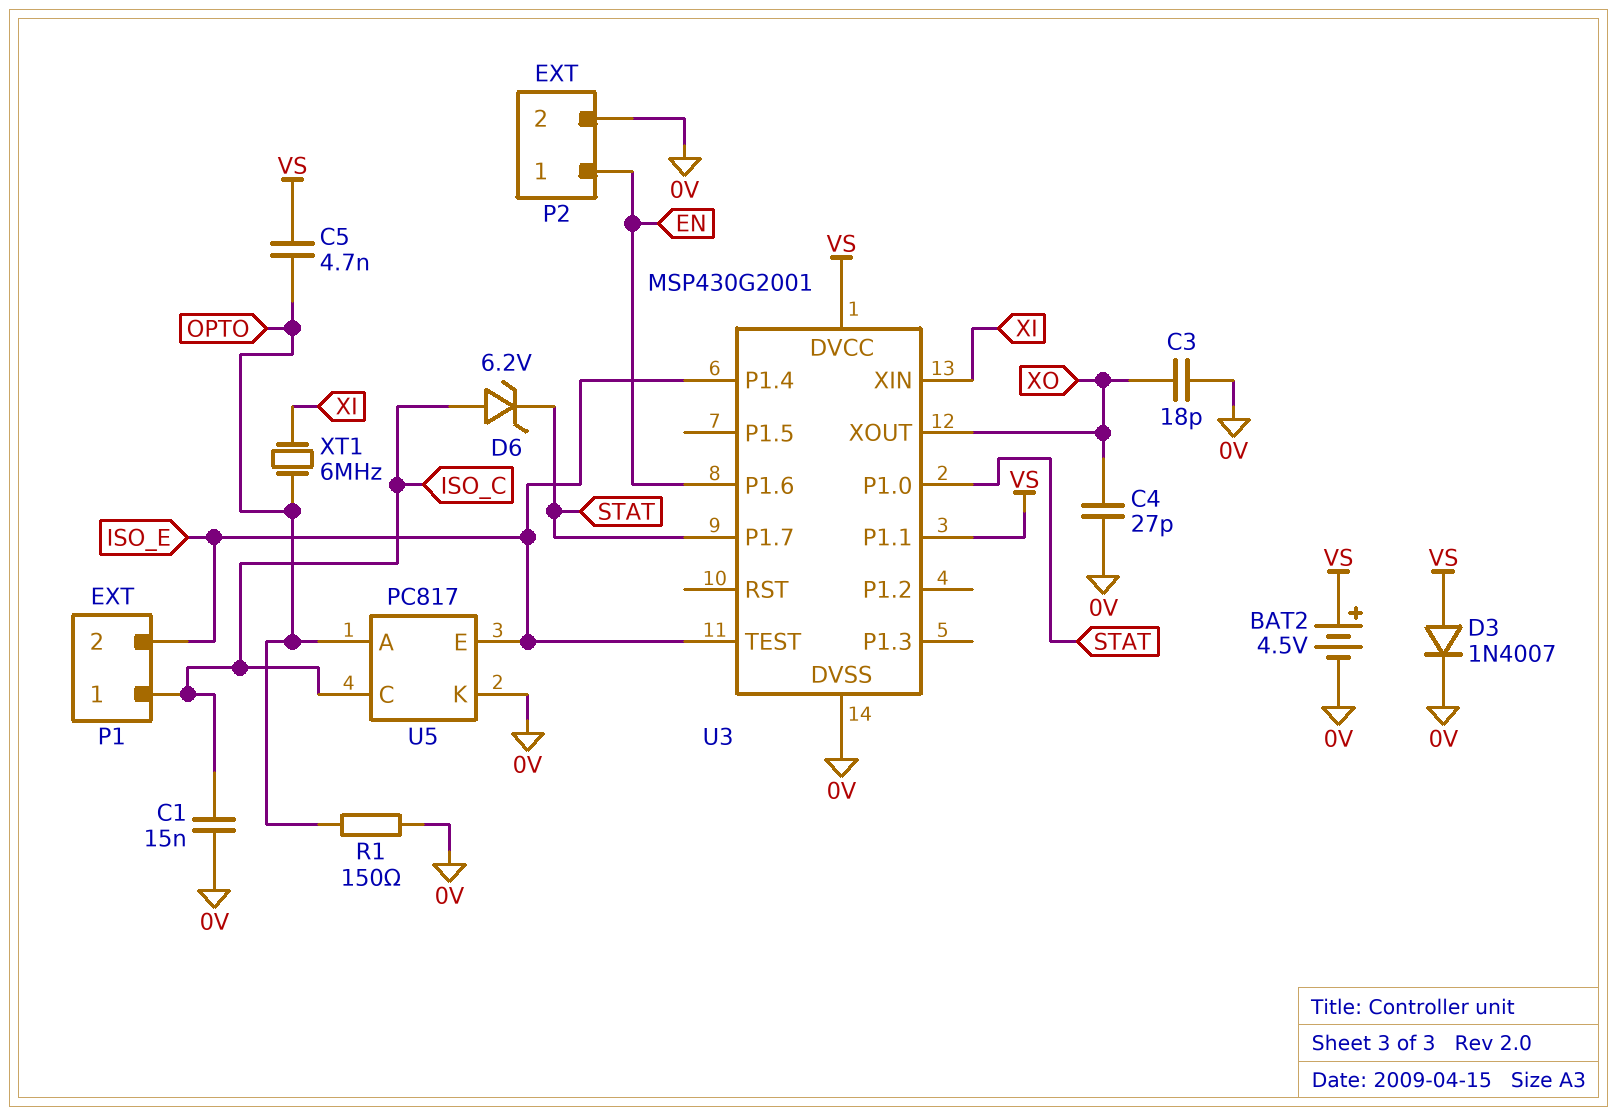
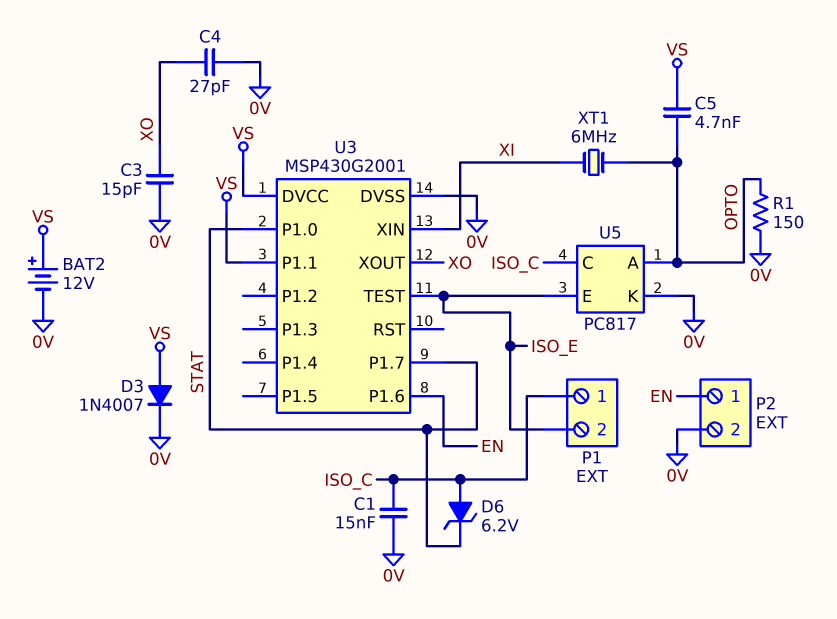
BAT2: 4.5V (plus VS, minus 0V) -> 12V (plus VS, minus 0V)
C3: 18pF (0V, XO) -> 15pF (0V, XO)
U3 pin P1.4: ISO_E -> none

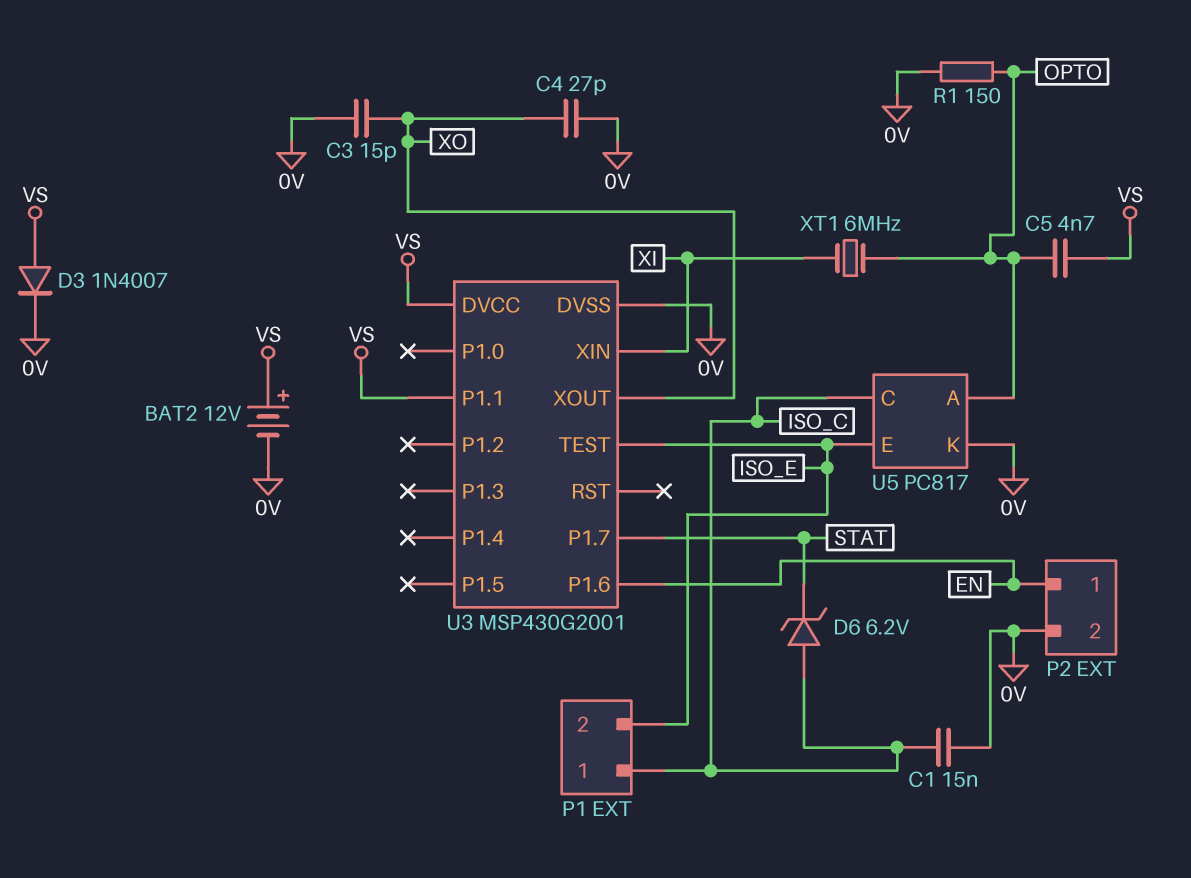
U3 pin P1.0: STAT -> none

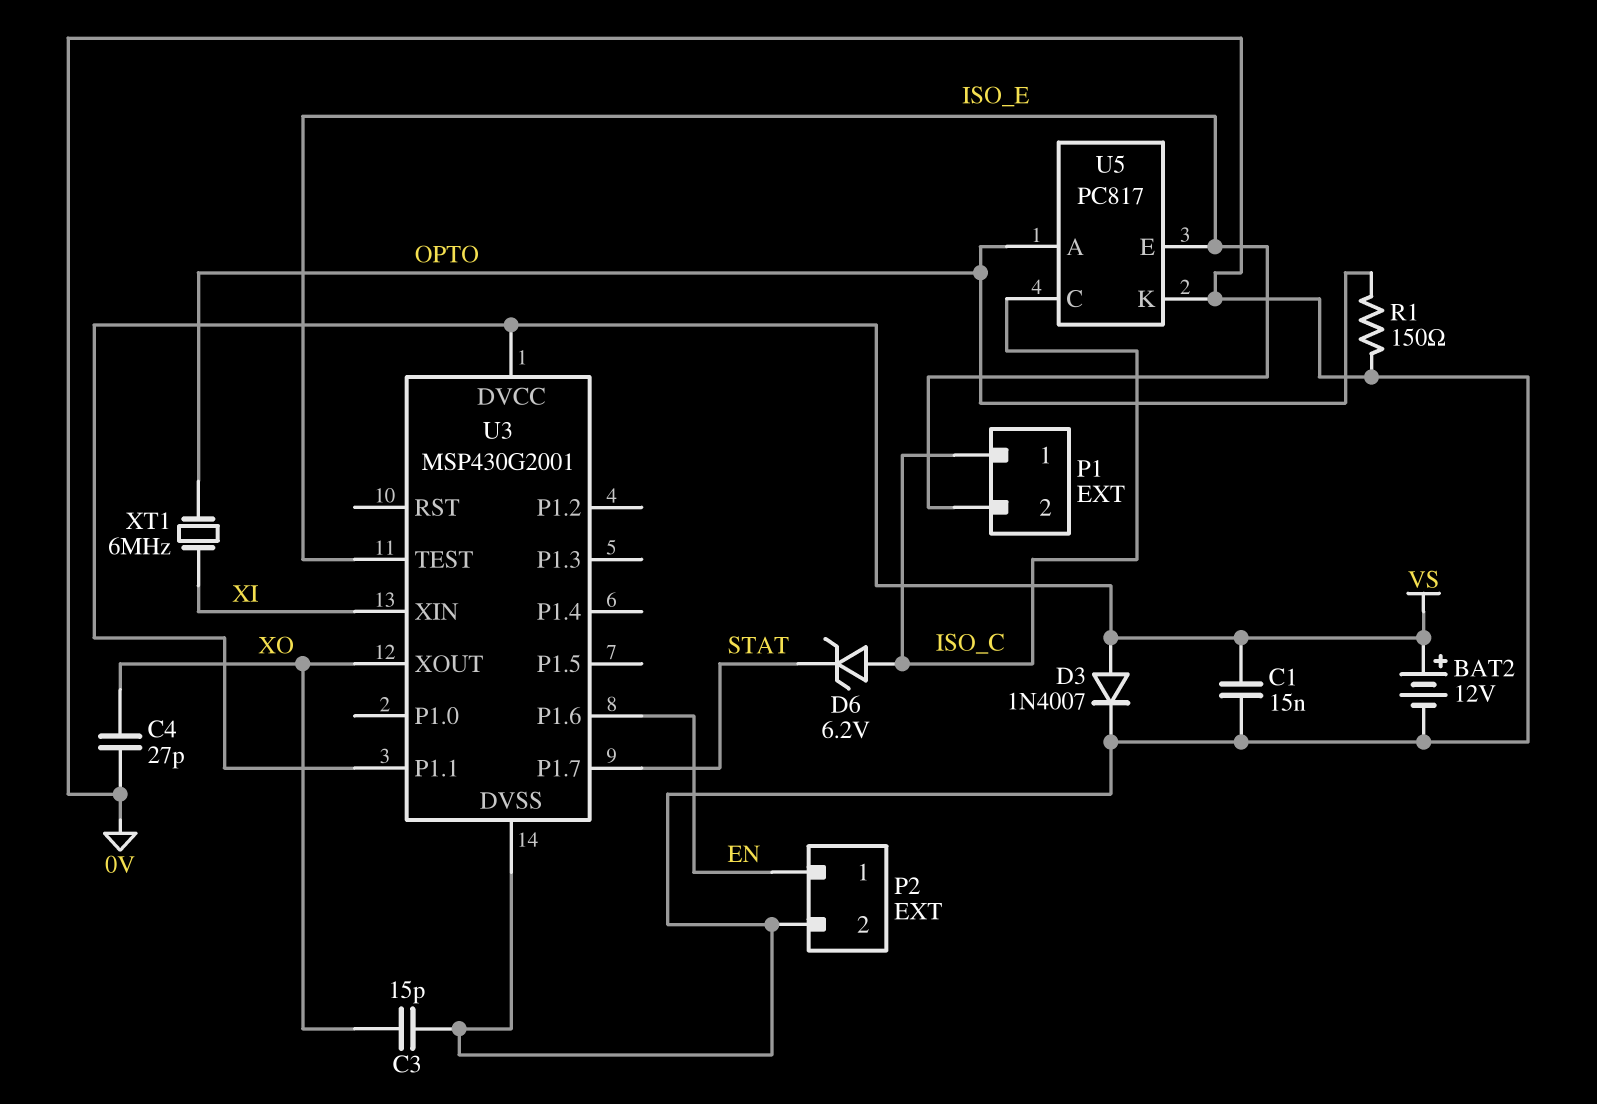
C1: 15nF (0V, ISO_C) -> 15nF (0V, VS)
C5: 4.7nF (OPTO, VS) -> none

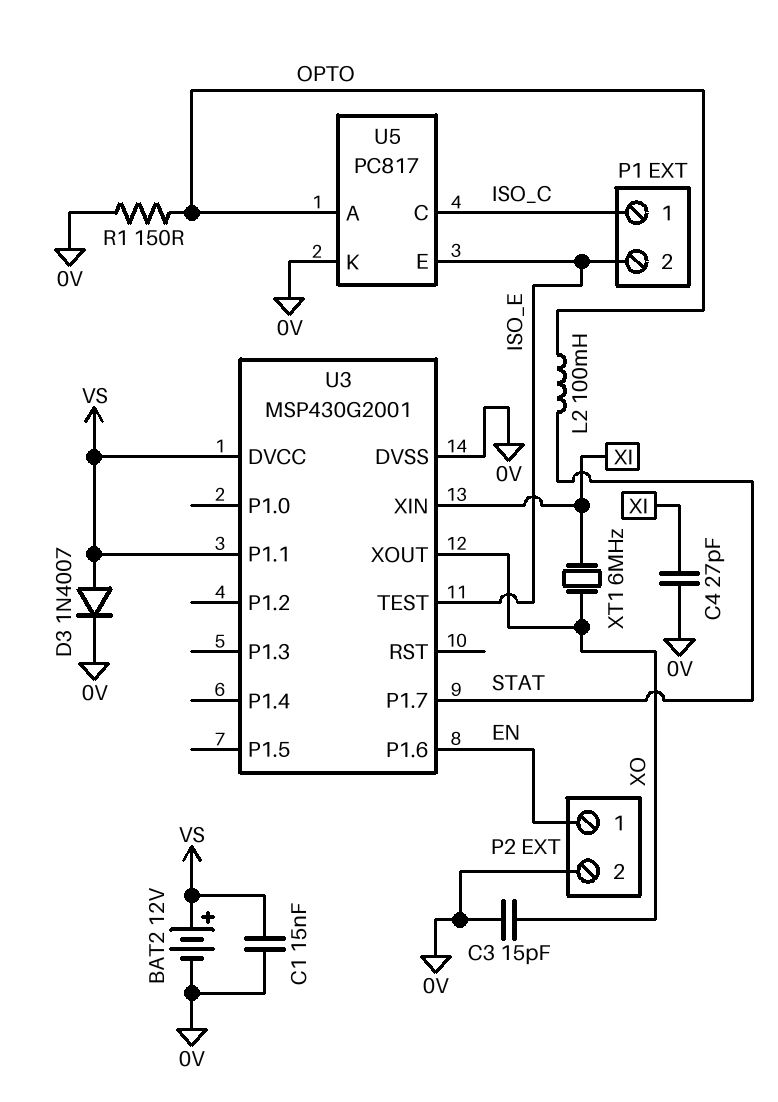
C4: 27pF (0V, XO) -> 27pF (0V, XI)
D6: zener 6.2V (A ISO_C, K STAT) -> none
L2: none -> 100mH (OPTO, STAT)
XT1: 6MHz (OPTO, XI) -> 6MHz (XI, XO)

